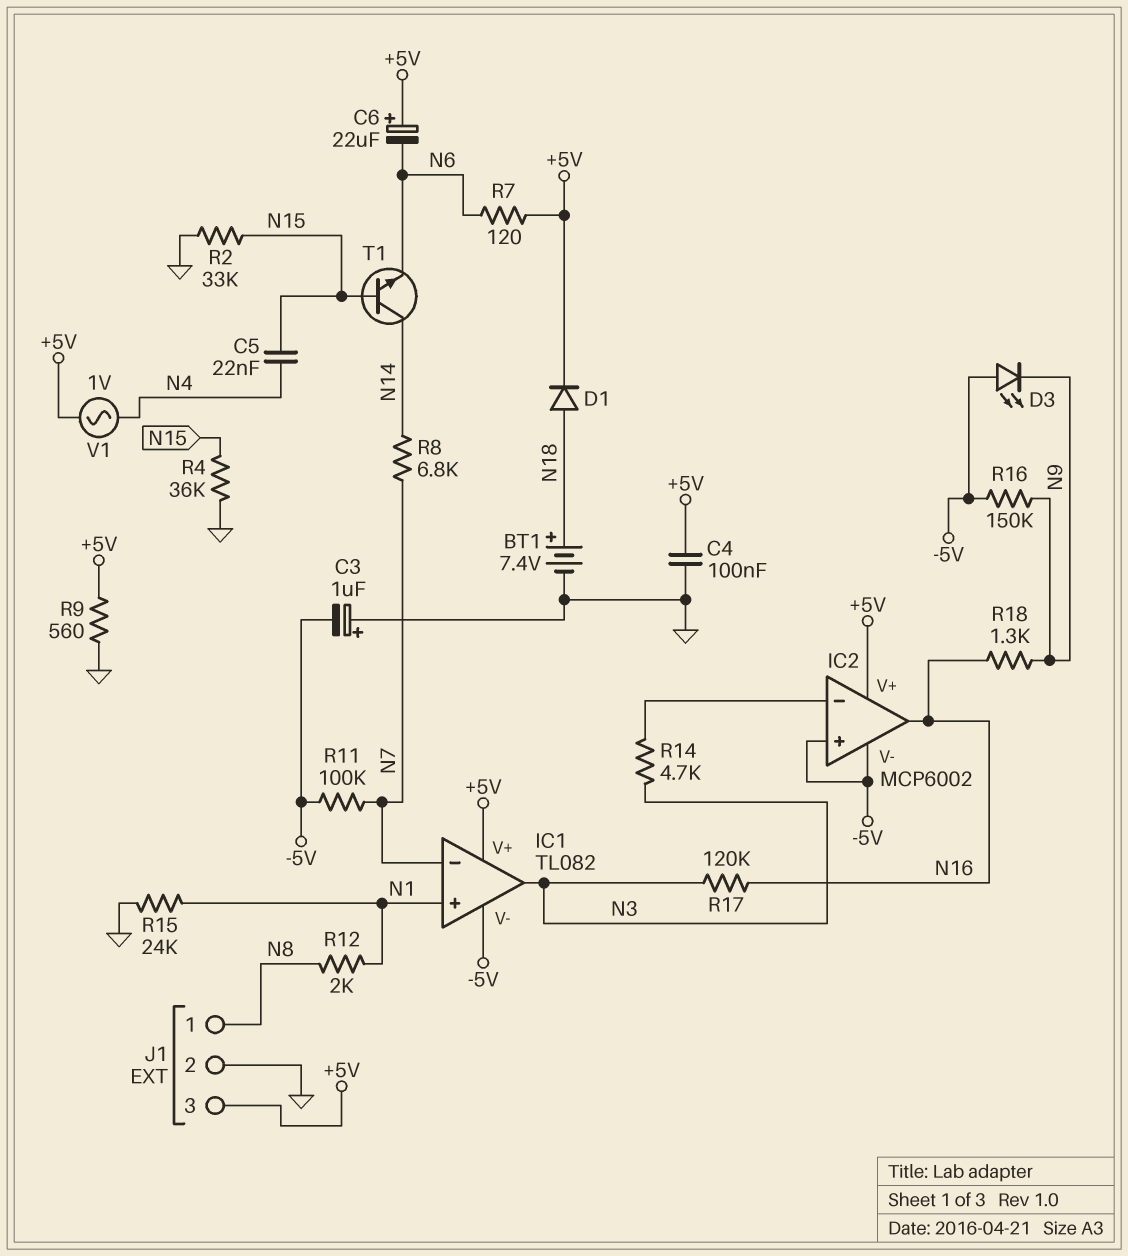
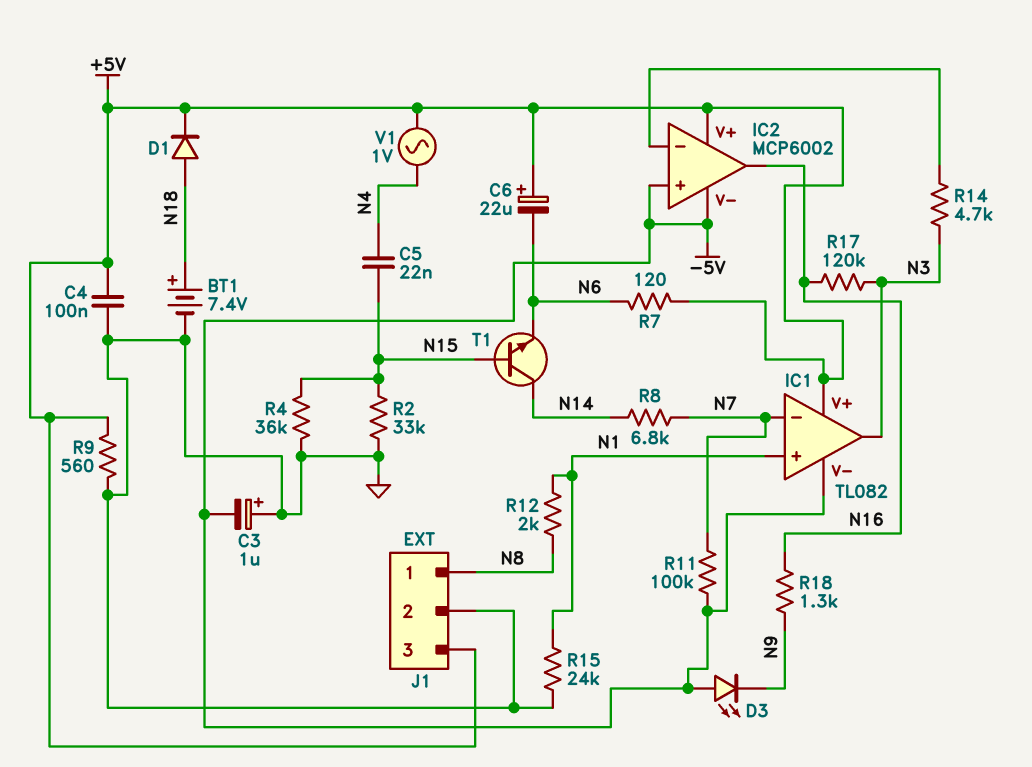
R16: 150k (-5V, N9) -> none

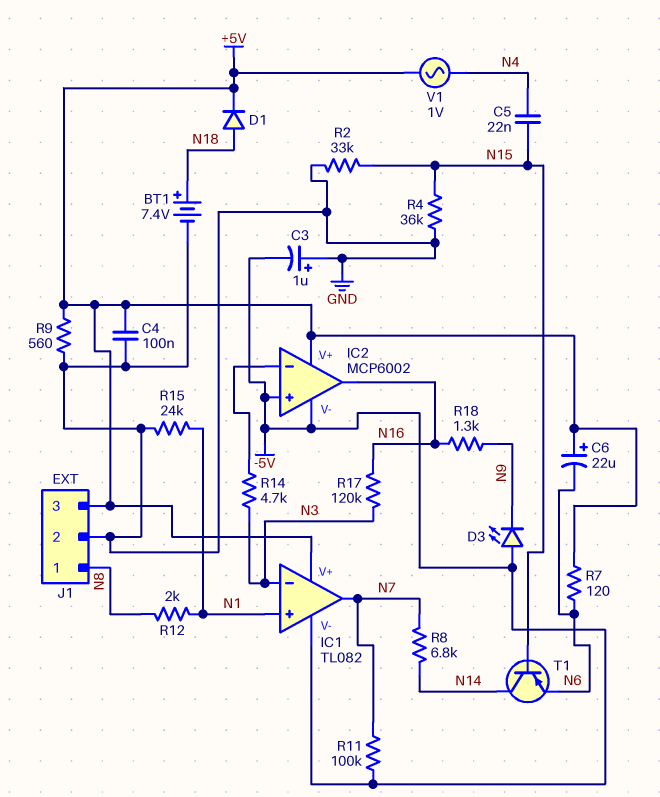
IC1 pin in-: N7 -> N3
IC1 pin out: N3 -> N7
T1: NPN (B N15, C N14, E N6) -> PNP (B N15, C N14, E N6)

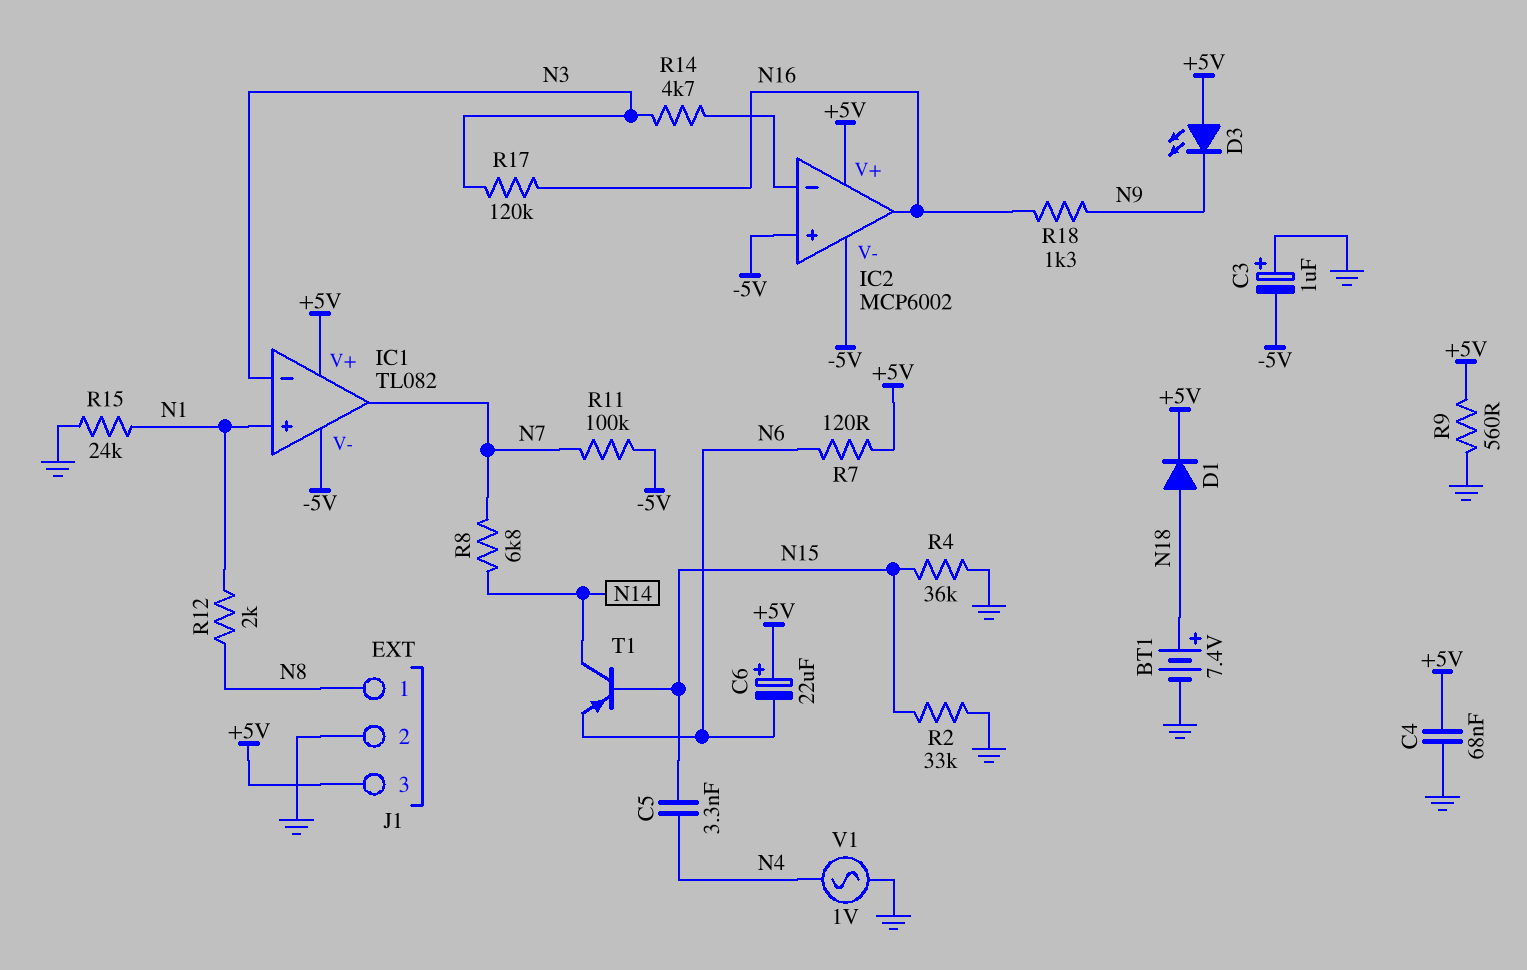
C4: 100nF (+5V, GND) -> 68nF (+5V, GND)
C5: 22nF (N4, N15) -> 3.3nF (N4, N15)
D3: LED (A -5V, K N9) -> LED (A +5V, K N9)
V1: AC 1V (+5V, N4) -> AC 1V (GND, N4)

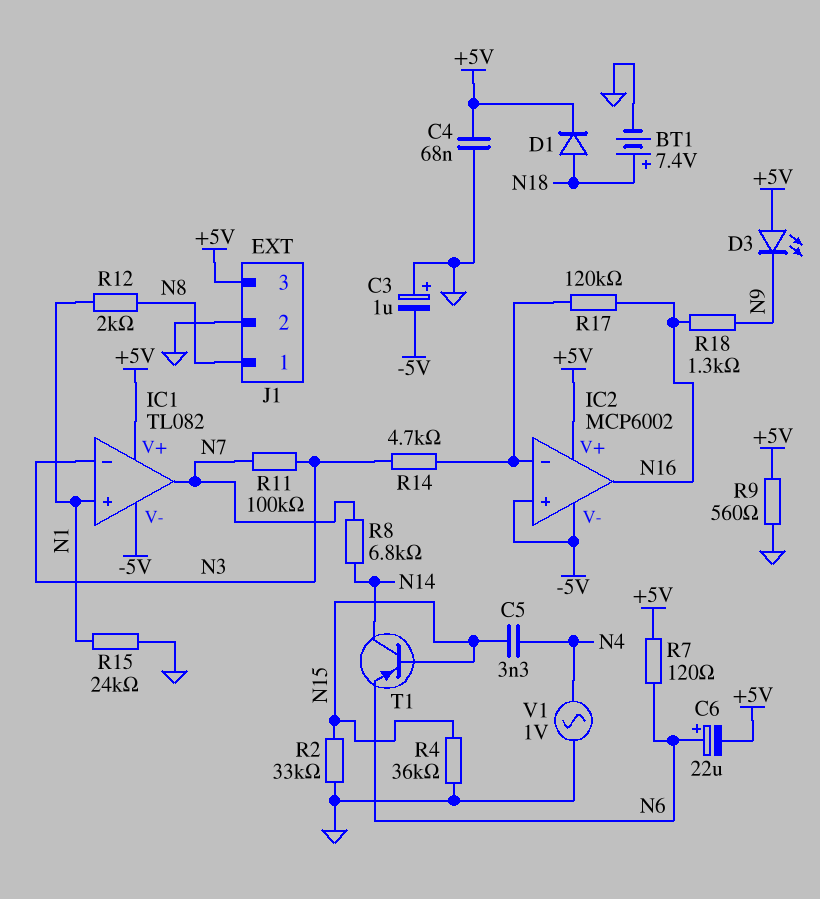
C6: 22uF (plus +5V, minus N6) -> 22uF (plus N6, minus +5V)
R11: 100k (-5V, N7) -> 100k (N3, N7)
R17: 120k (N3, N16) -> 120k (IC2/in-, N16)

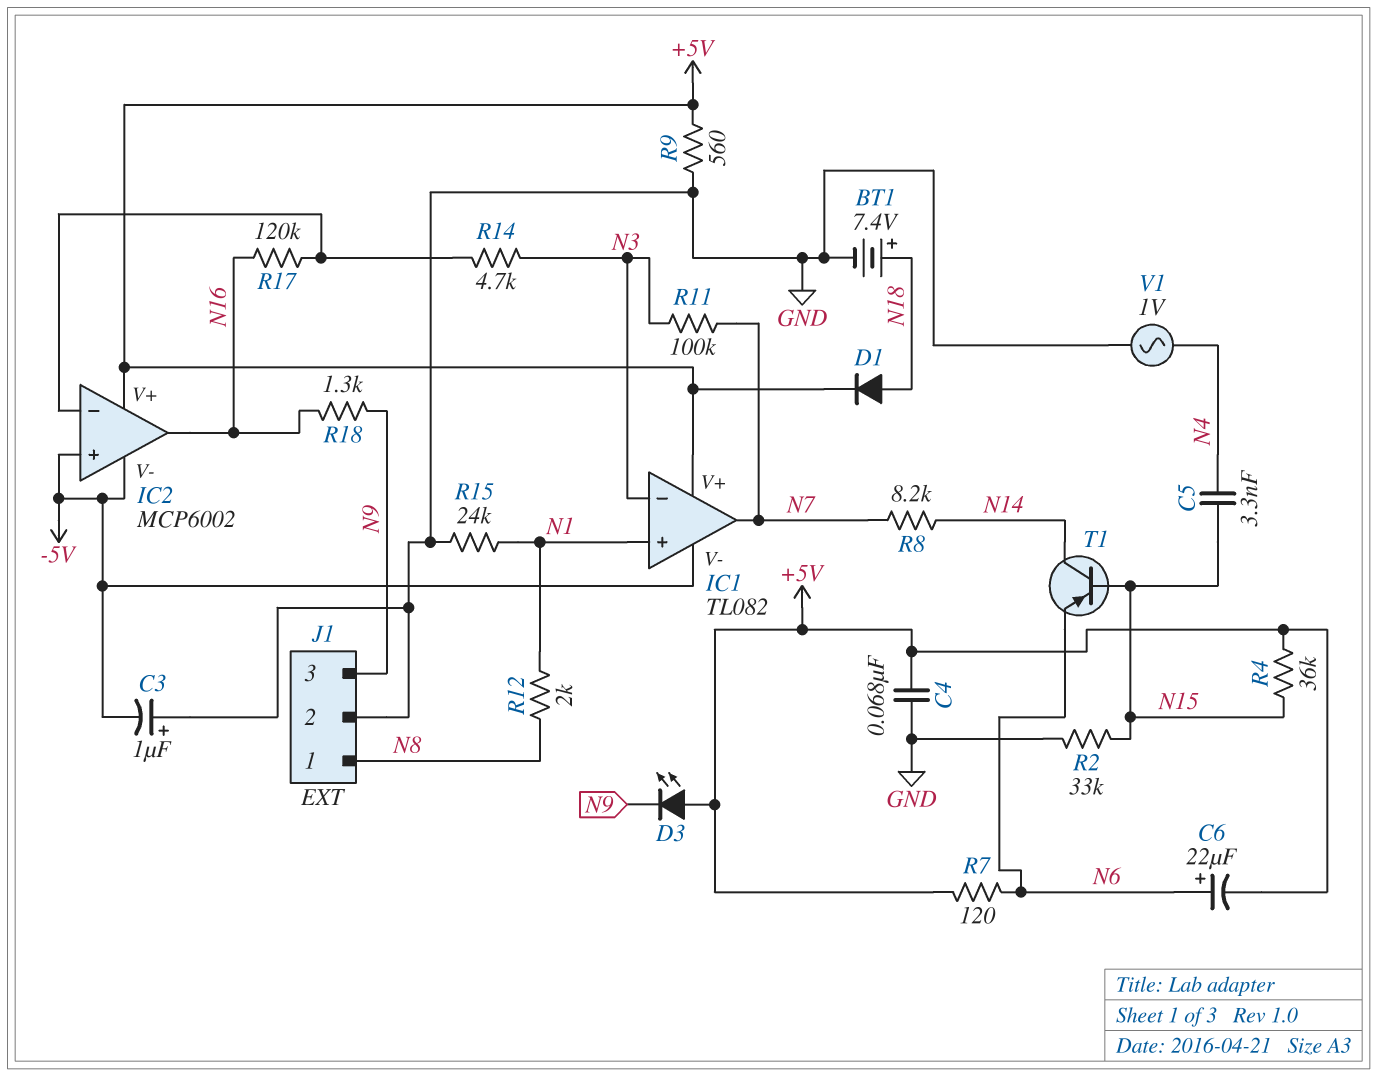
J1 pin 3: +5V -> N9
R4: 36k (GND, N15) -> 36k (+5V, N15)
R8: 6.8k (N7, N14) -> 8.2k (N7, N14)

